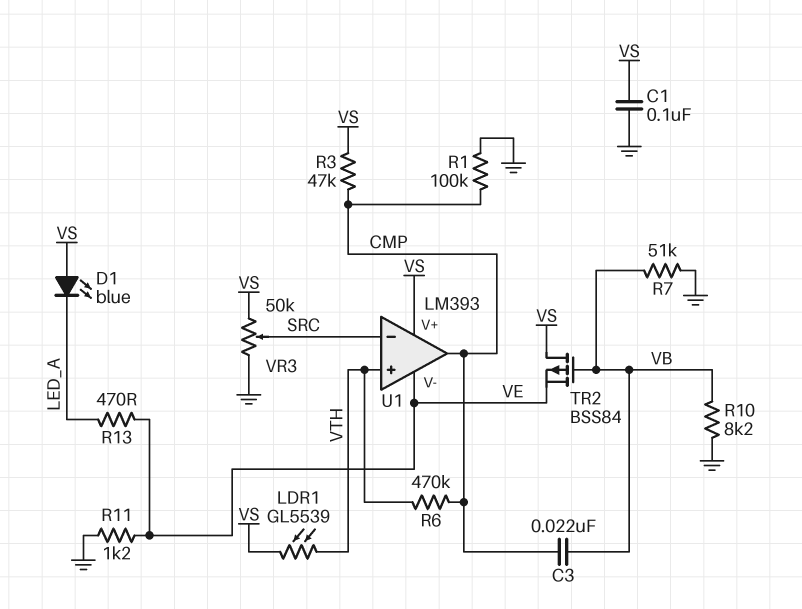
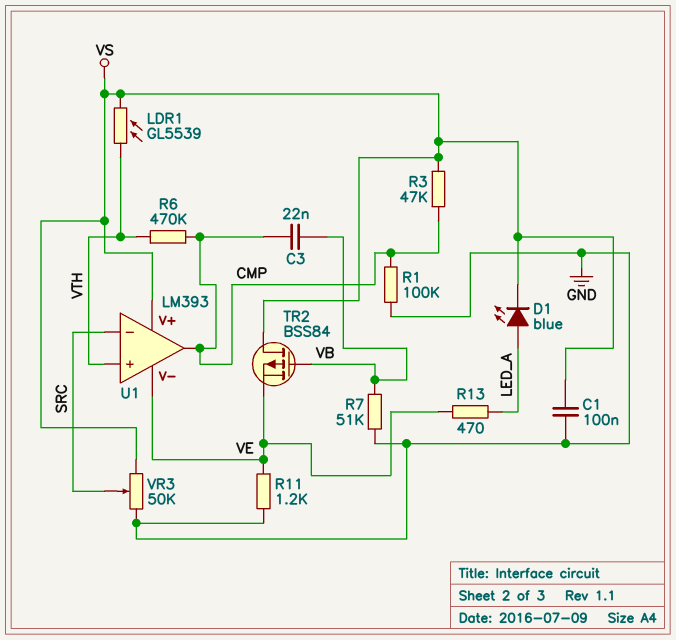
D1: LED blue (A VS, K LED_A) -> LED blue (A LED_A, K VS)
R10: 8.2k (GND, VB) -> none

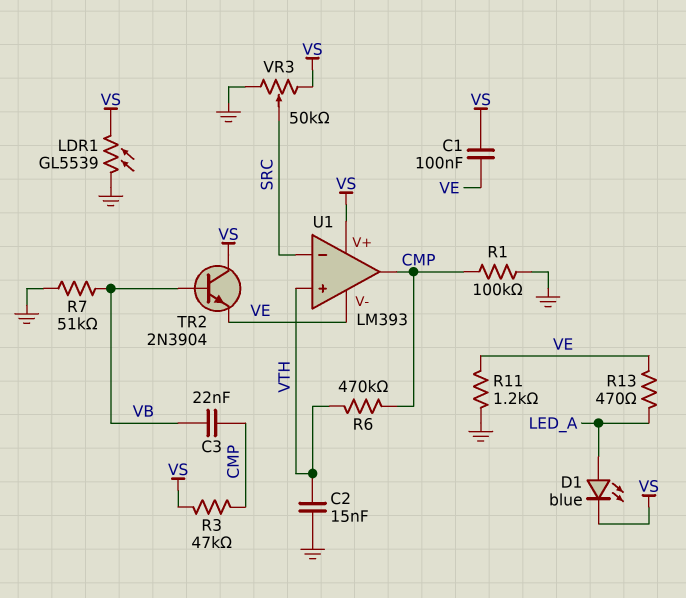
C1: 100nF (GND, VS) -> 100nF (VE, VS)
C2: none -> 15nF (GND, VTH)
LDR1: GL5539 (VS, VTH) -> GL5539 (GND, VS)
TR2: PMOS BSS84 (G VB, D VS, S VE) -> NPN 2N3904 (B VB, C VS, E VE)

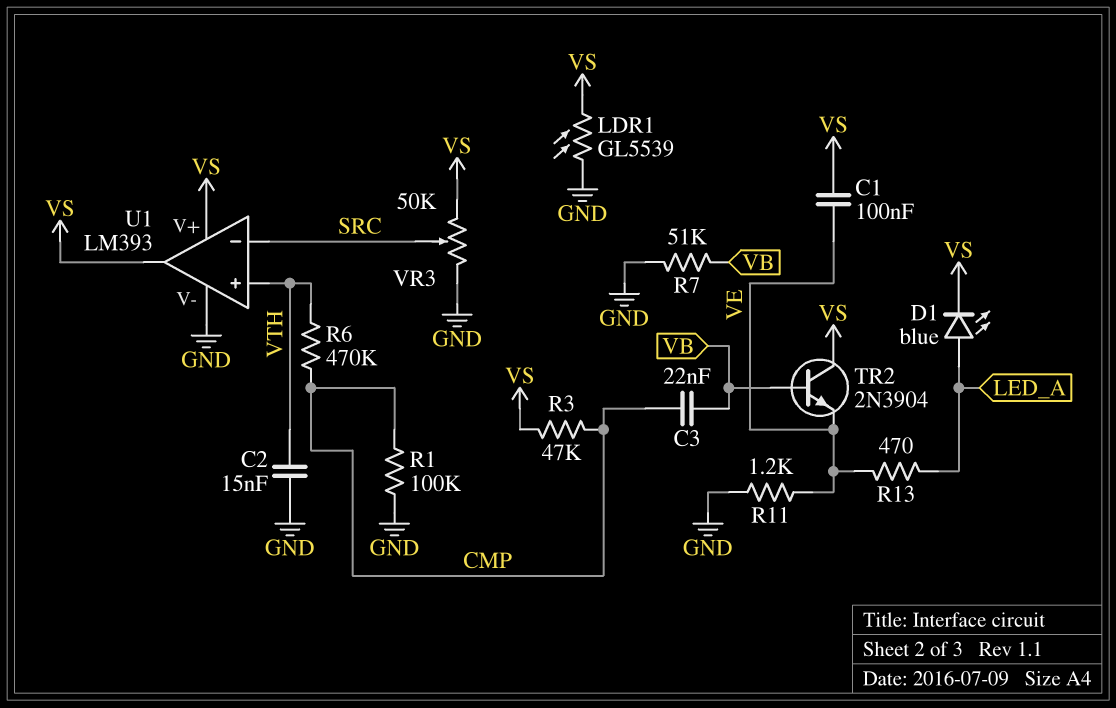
U1 pin V-: VE -> GND
U1 pin out: CMP -> VS

